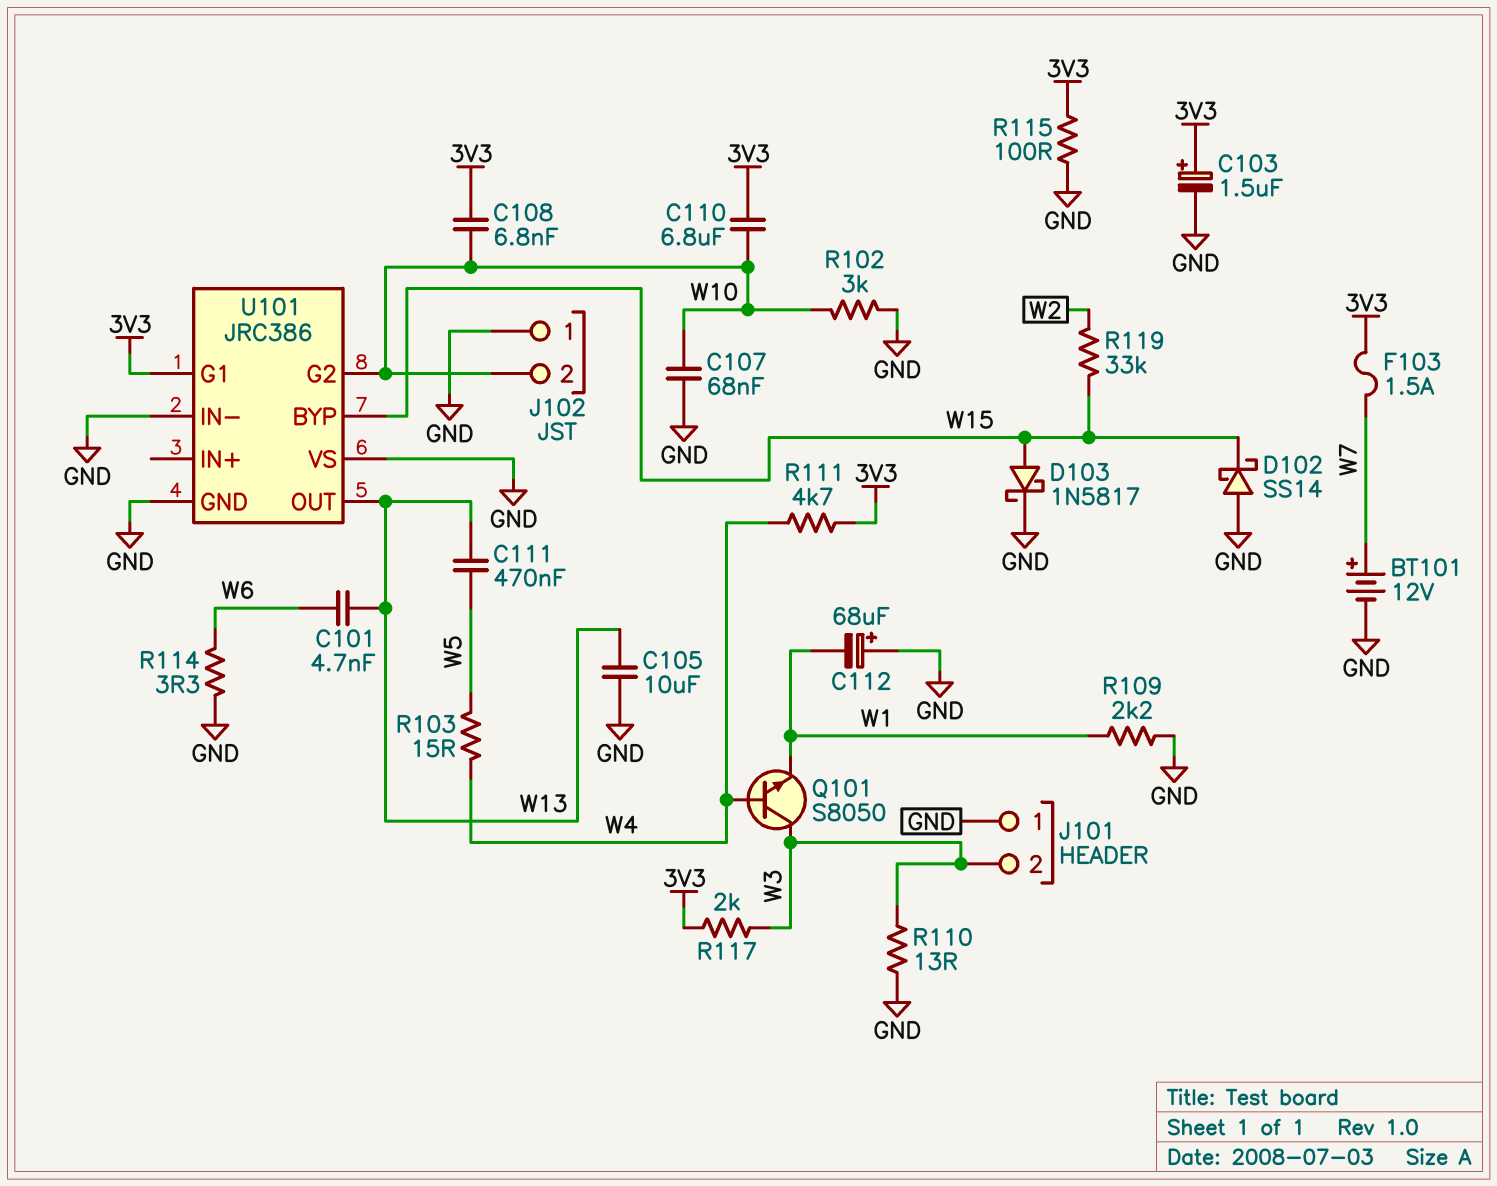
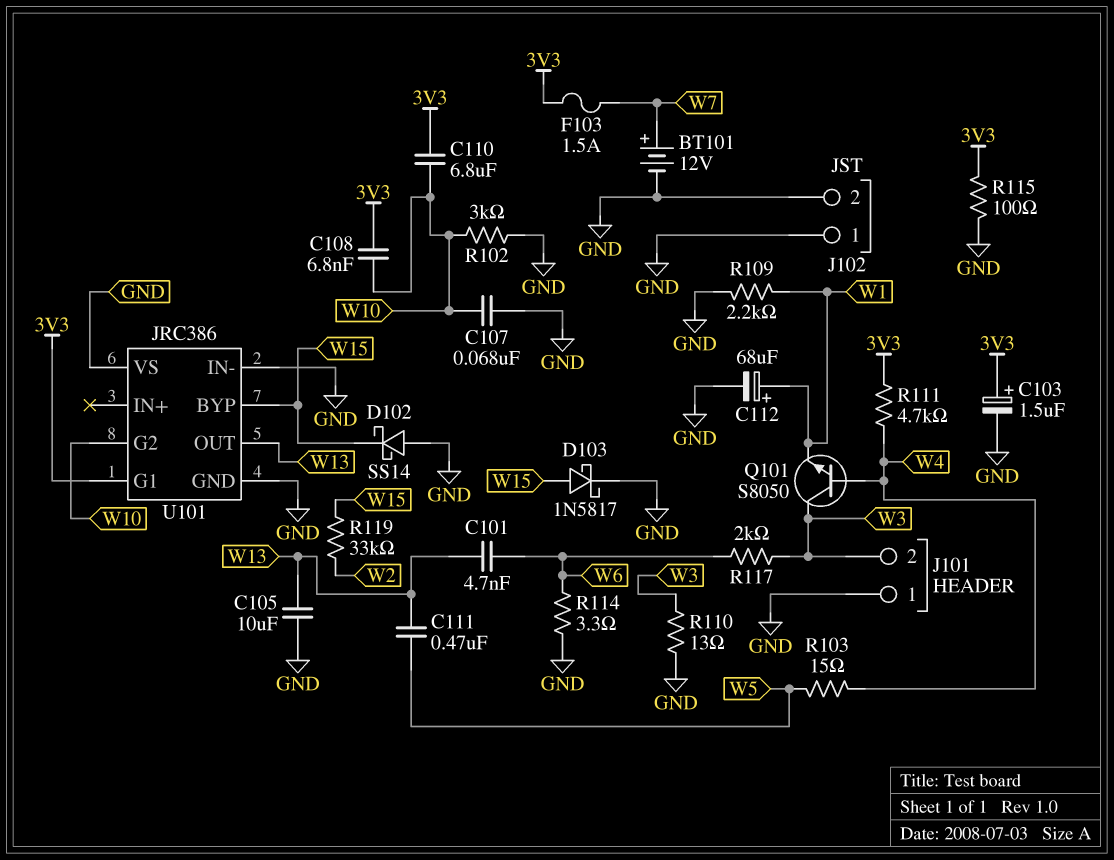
C112: 68uF (plus GND, minus W1) -> 68uF (plus W1, minus GND)
J102 pin 2: W10 -> GND
R117: 2k (3V3, W3) -> 2k (W3, W6)

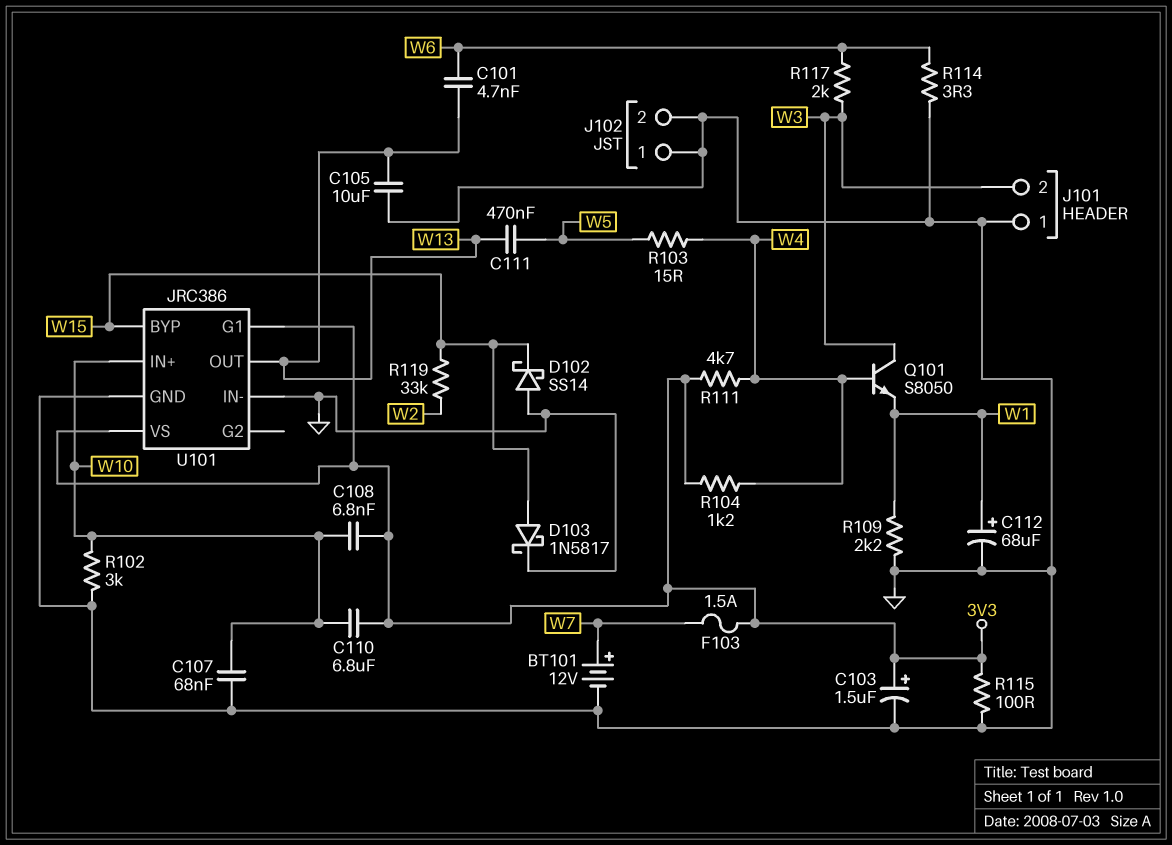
R104: none -> 1.2k (3V3, W4)
R110: 13 (GND, W3) -> none
U101 pin G2: W10 -> none
U101 pin IN+: none -> W10
U101 pin VS: GND -> 3V3

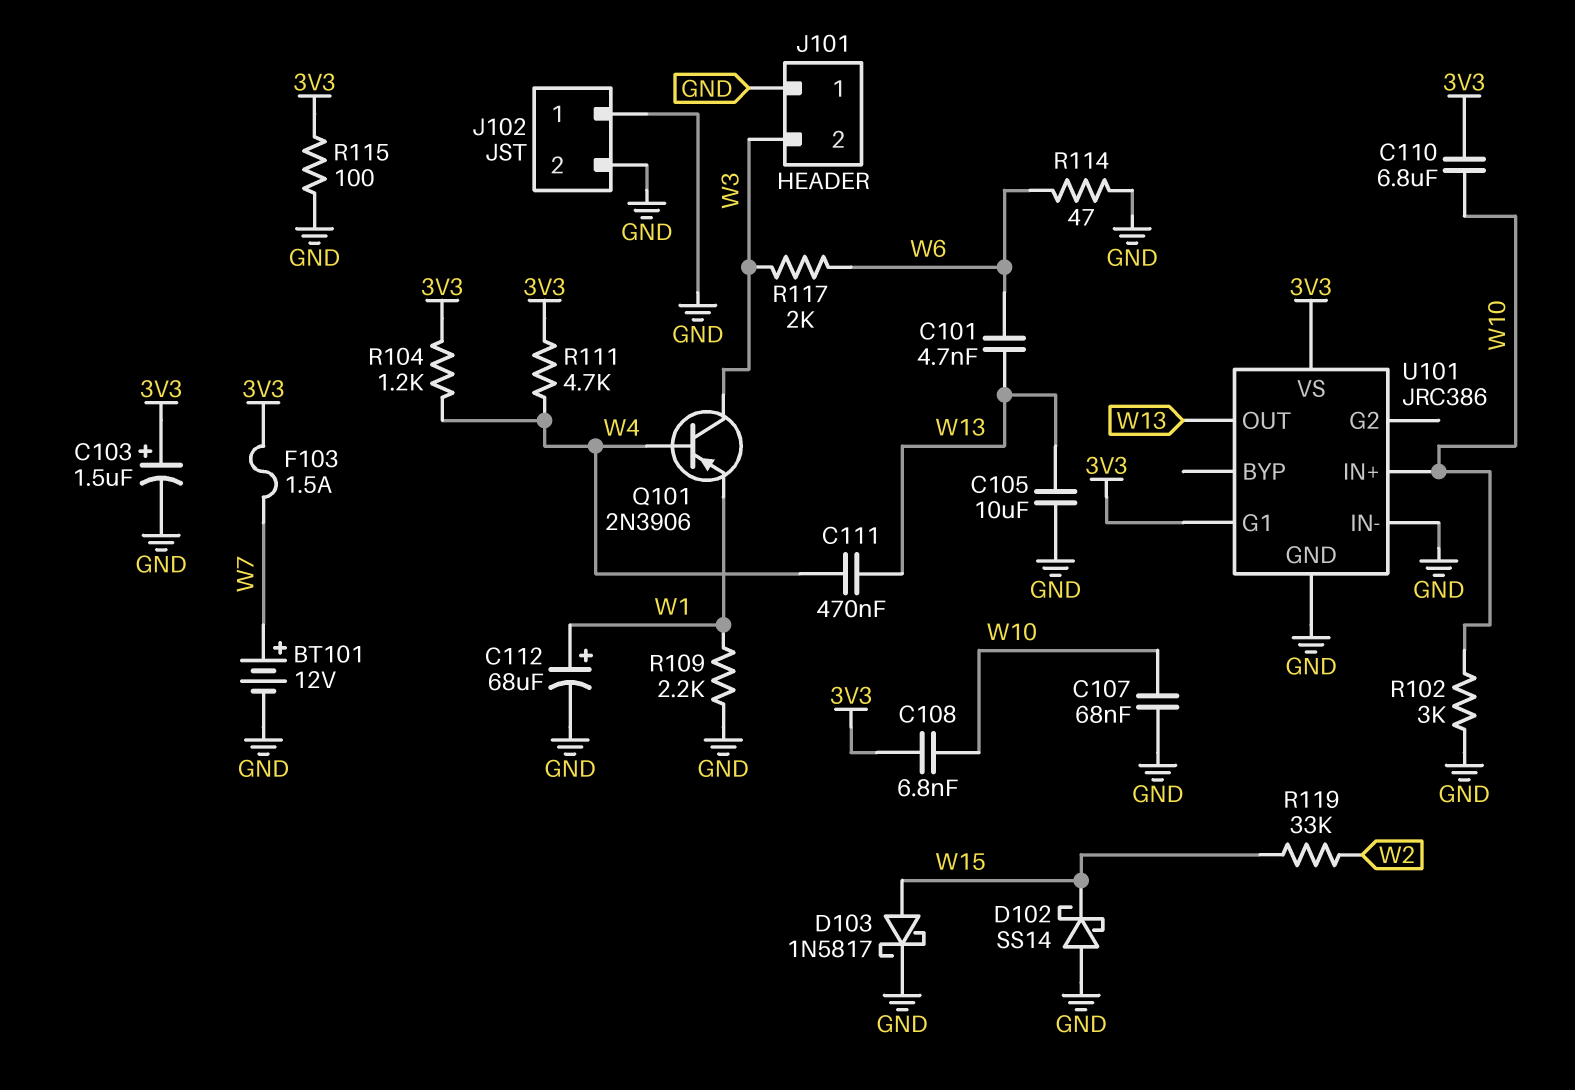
C111: 470nF (W5, W13) -> 470nF (W4, W13)
Q101: NPN S8050 (B W4, C W3, E W1) -> PNP 2N3906 (B W4, C W3, E W1)
R103: 15 (W4, W5) -> none
R114: 3.3 (GND, W6) -> 47 (GND, W6)
U101 pin BYP: W15 -> none

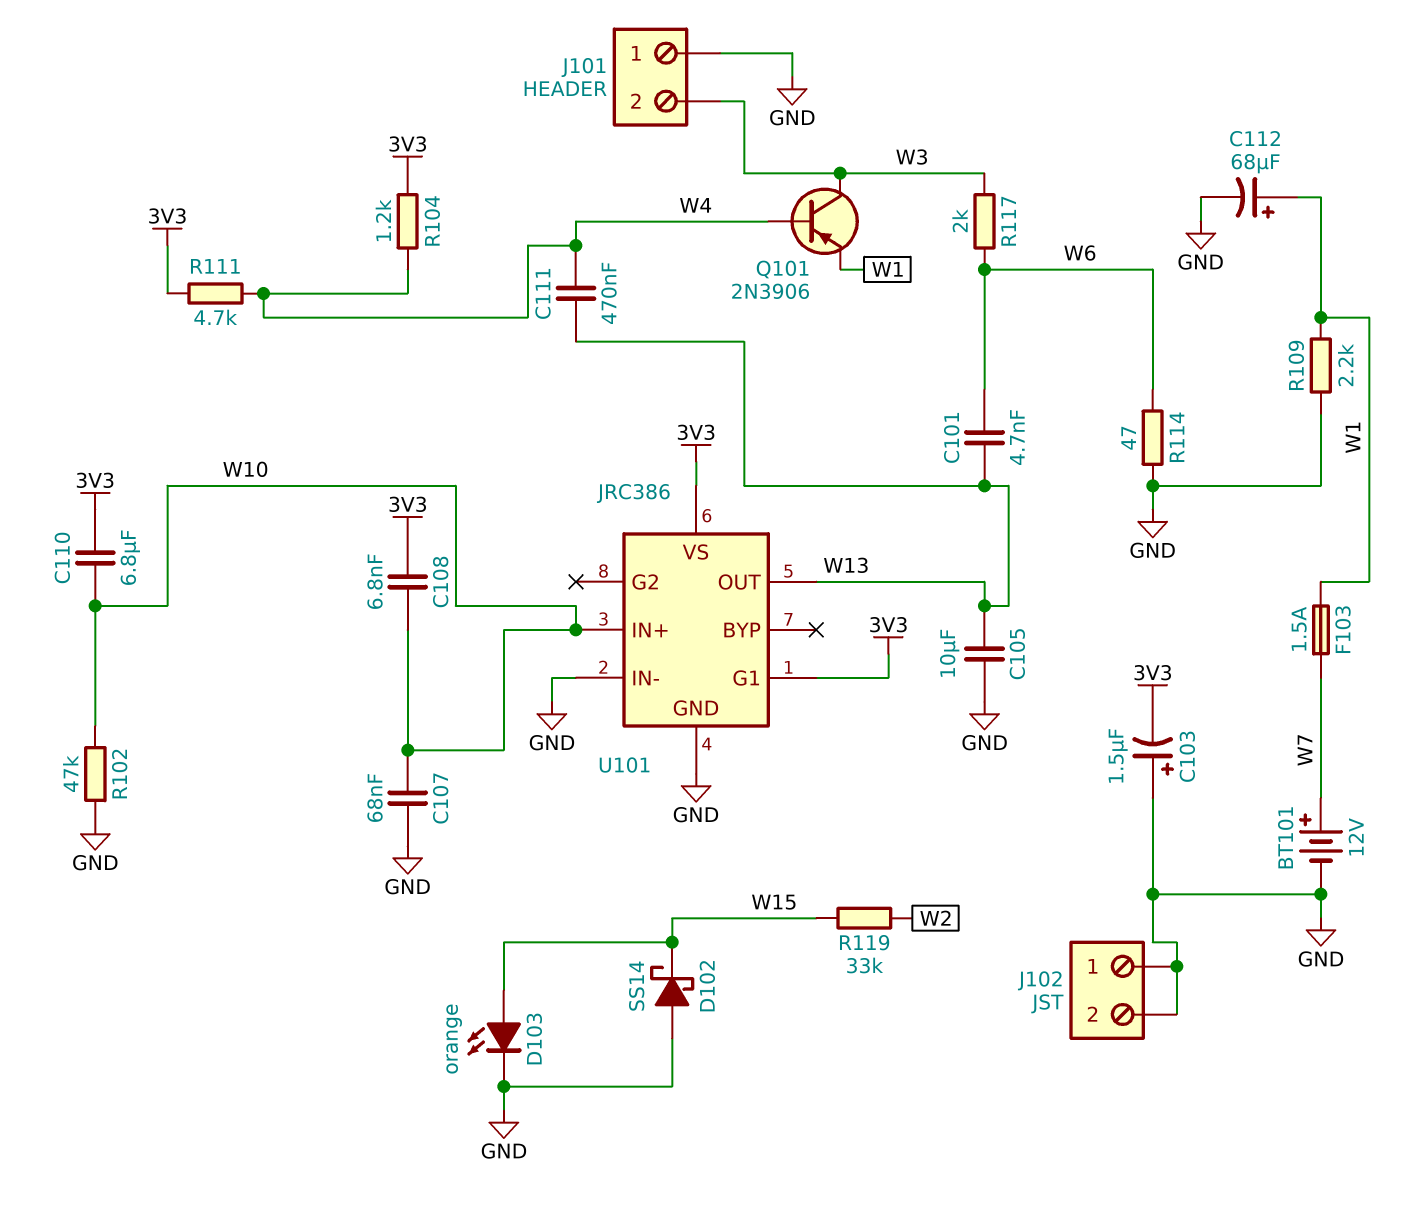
C103: 1.5uF (plus 3V3, minus GND) -> 1.5uF (plus GND, minus 3V3)
D103: schottky 1N5817 (A W15, K GND) -> LED orange (A W15, K GND)
F103: 1.5A (3V3, W7) -> 1.5A (W1, W7)
R102: 3k (GND, W10) -> 47k (GND, W10)
R115: 100 (3V3, GND) -> none

